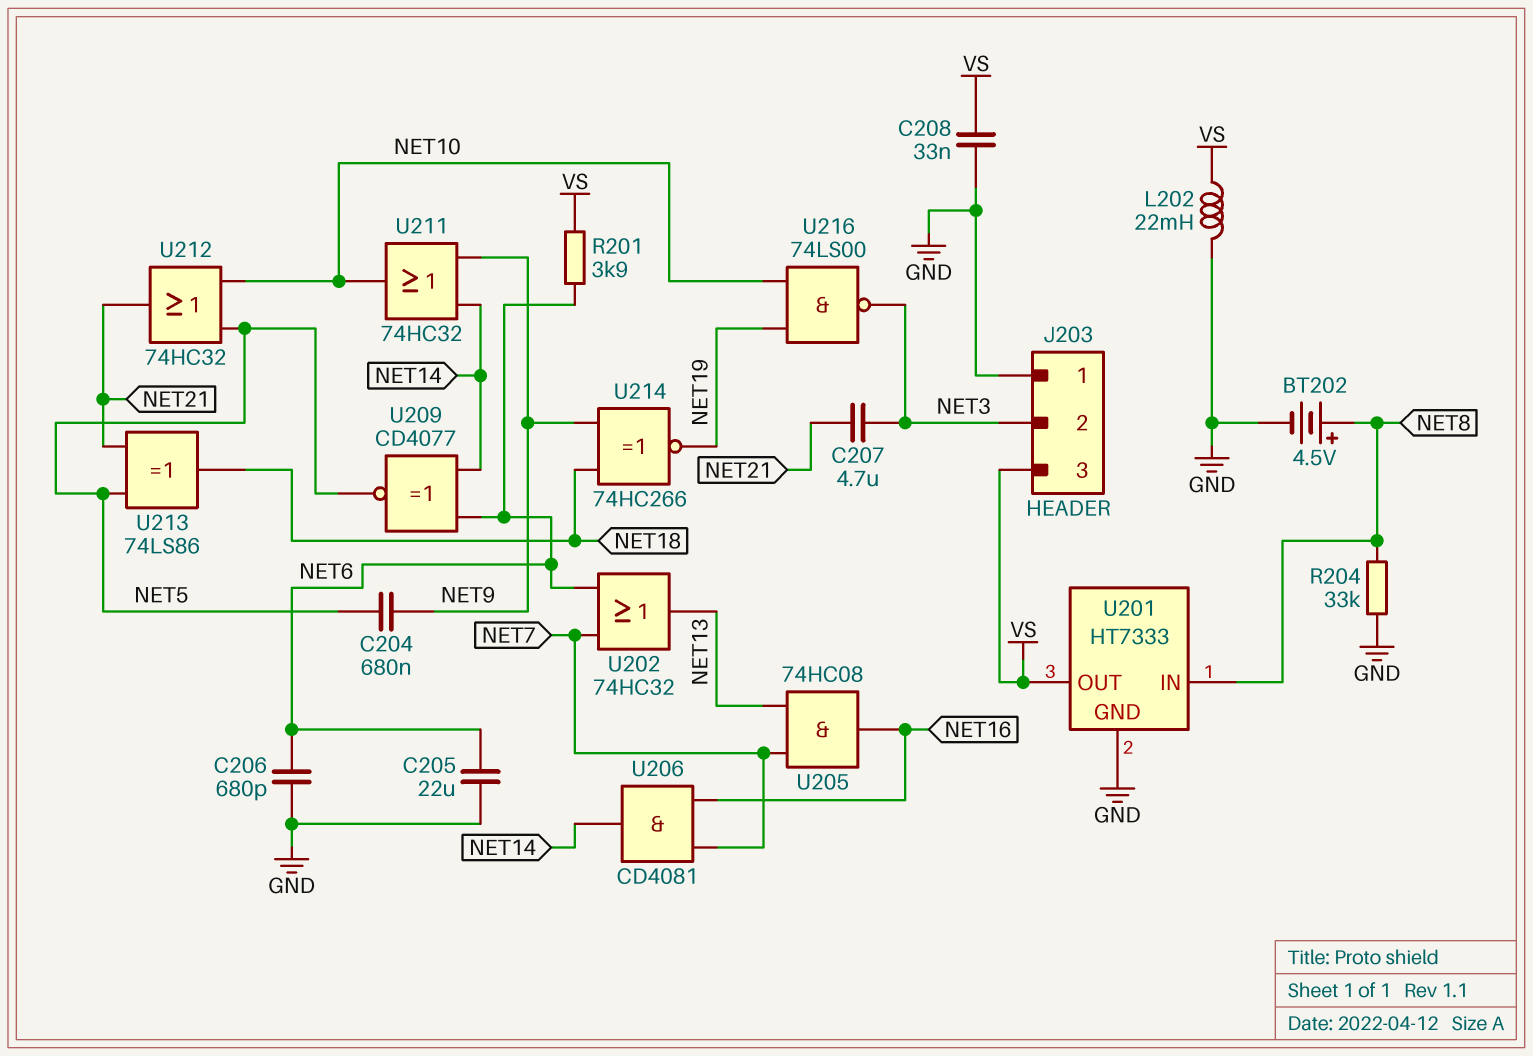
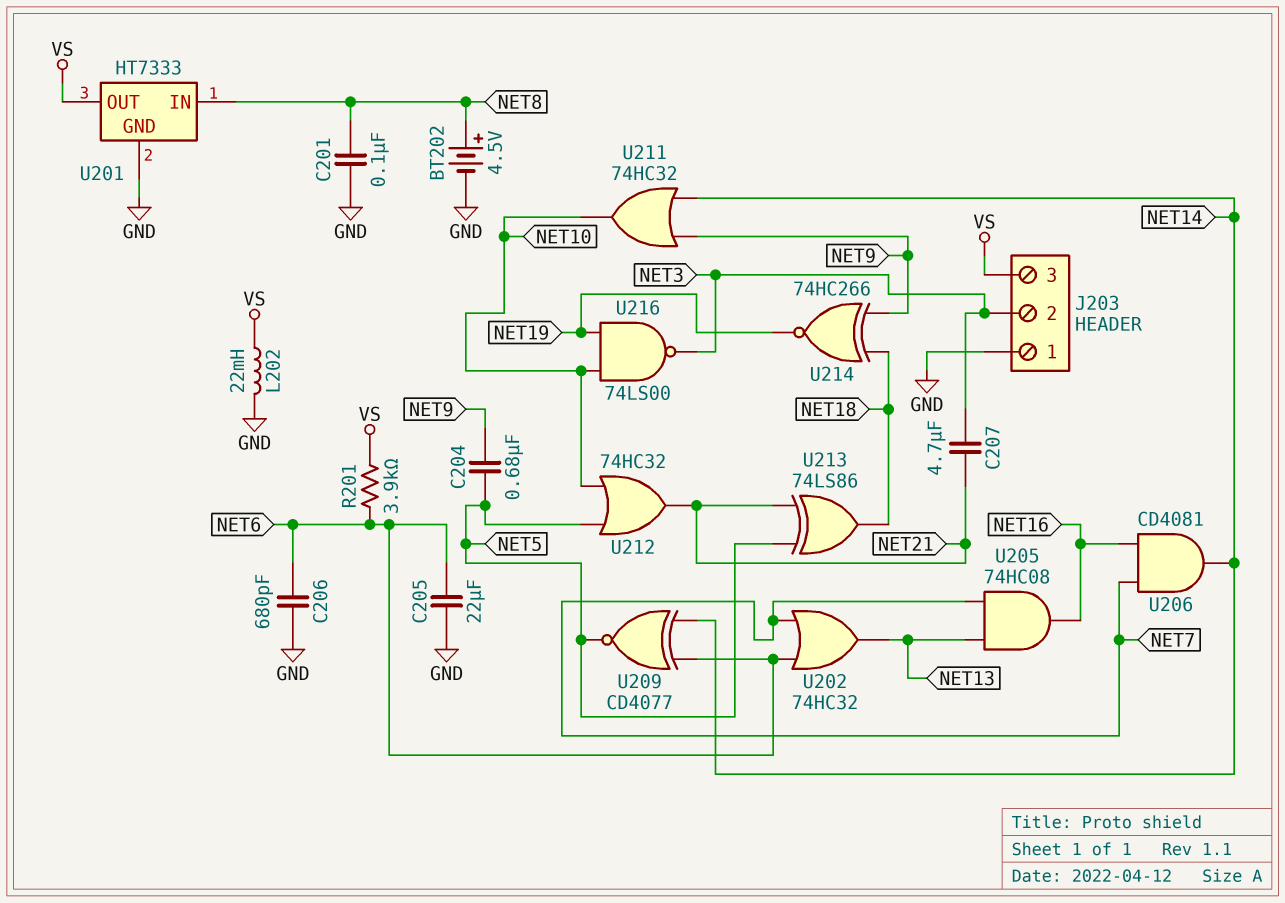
C201: none -> 100nF (GND, NET8)
C208: 33nF (GND, VS) -> none
R204: 33k (GND, NET8) -> none

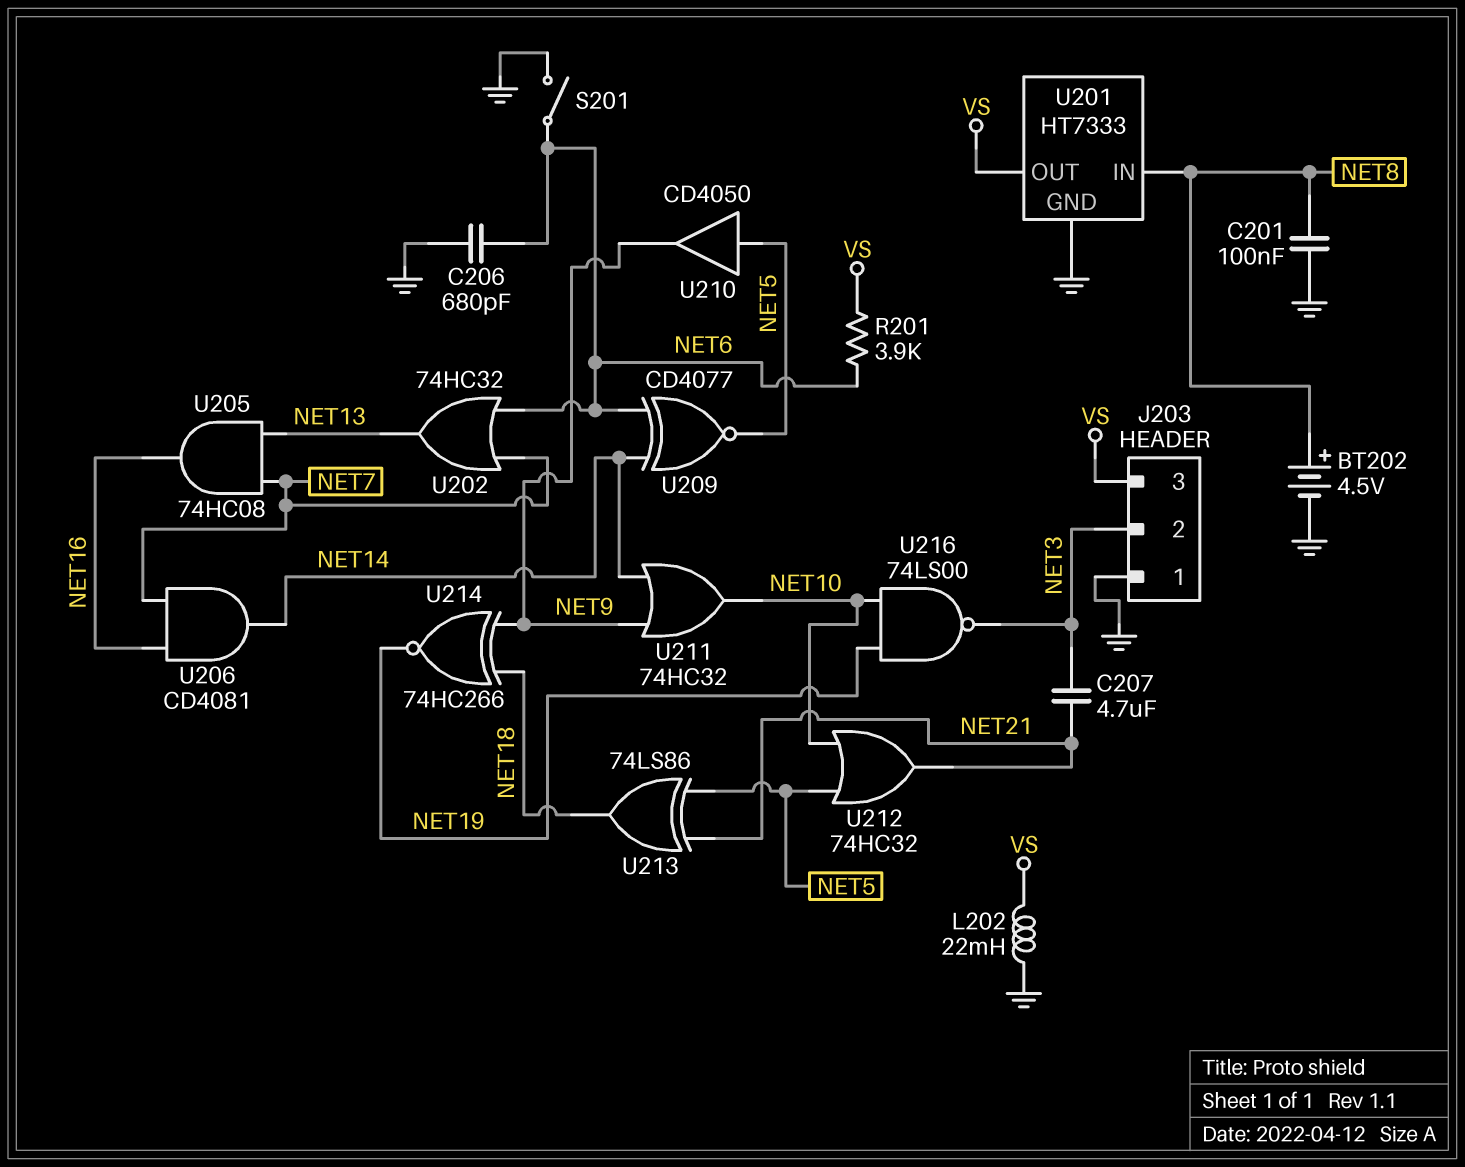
C204: 680nF (NET5, NET9) -> none
C205: 22uF (GND, NET6) -> none
S201: none -> switch (GND, NET6)
U210: none -> buffer CD4050 (in NET5, out NET9)

